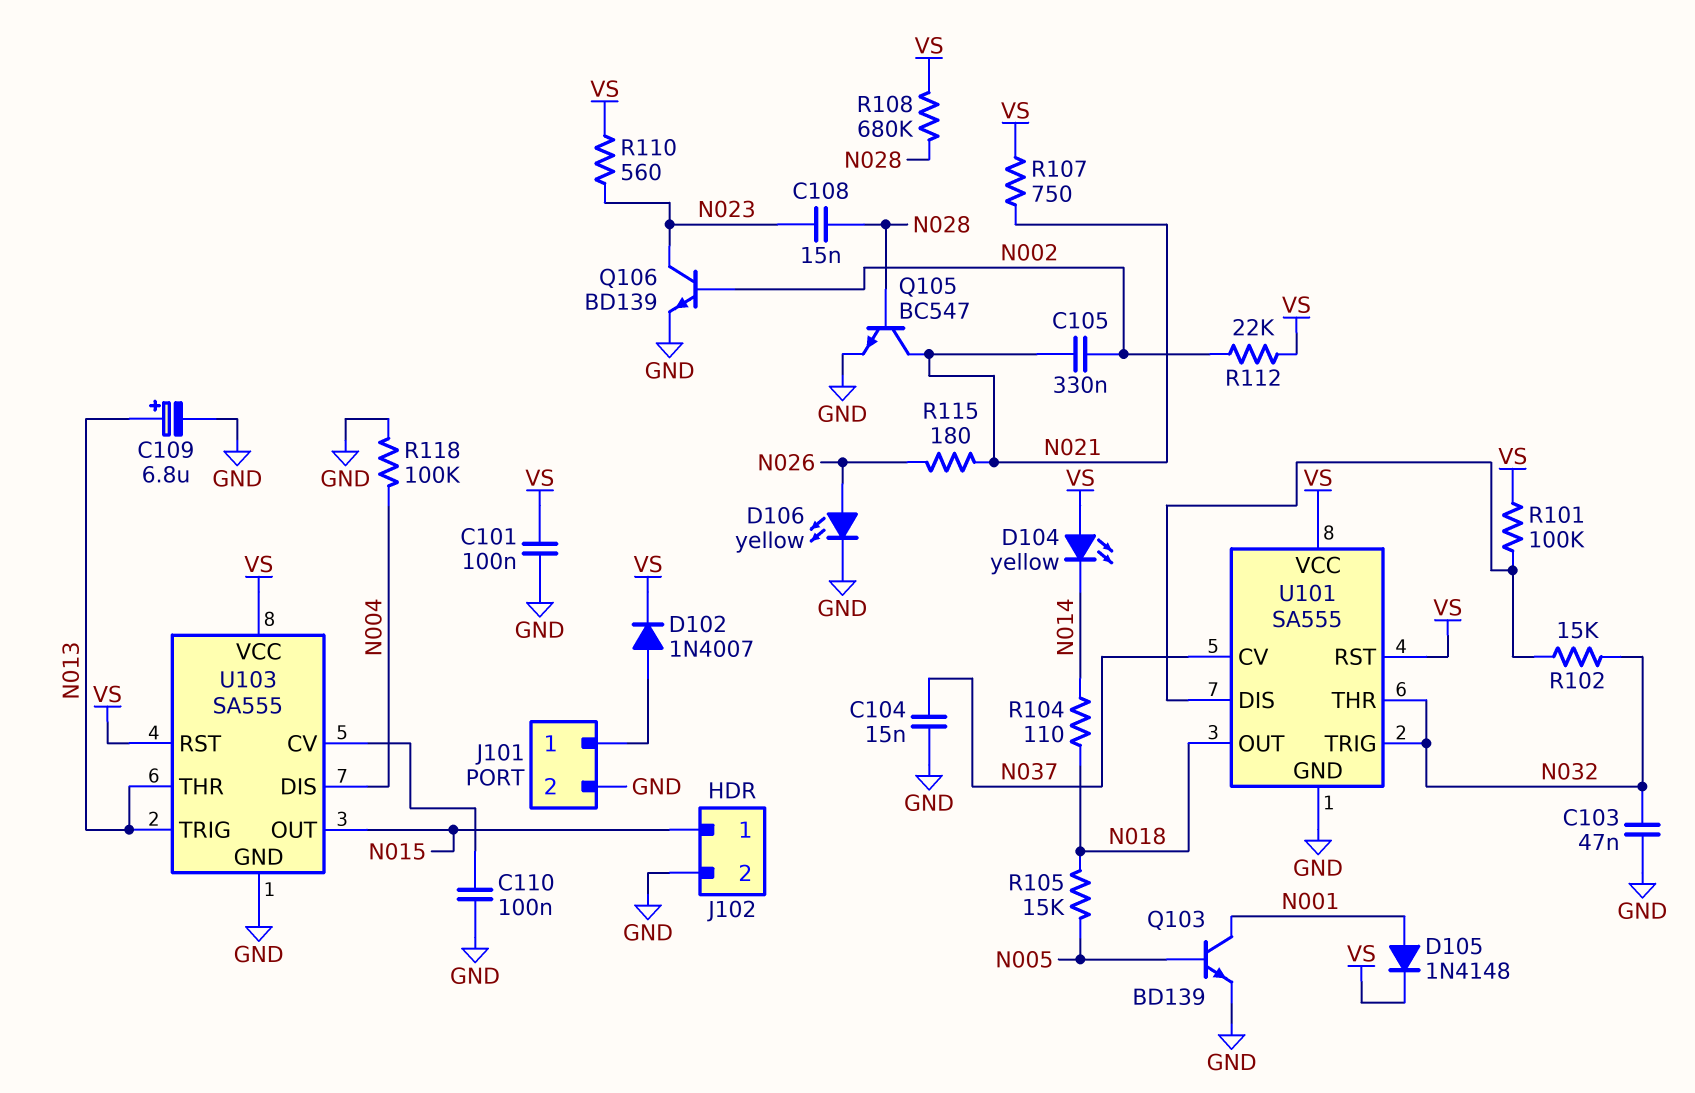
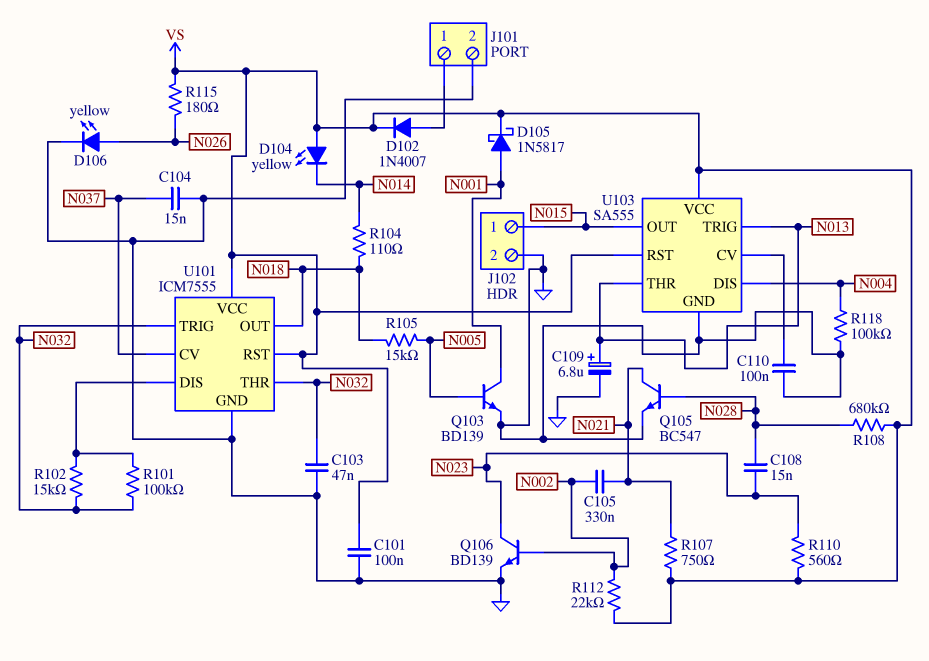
D105: diode 1N4148 (A N001, K VS) -> schottky 1N5817 (A N001, K VS)
R101: 100k (U101/DIS, VS) -> 100k (N032, U101/DIS)
R115: 180 (N021, N026) -> 180 (N026, VS)
U101: SA555 -> ICM7555

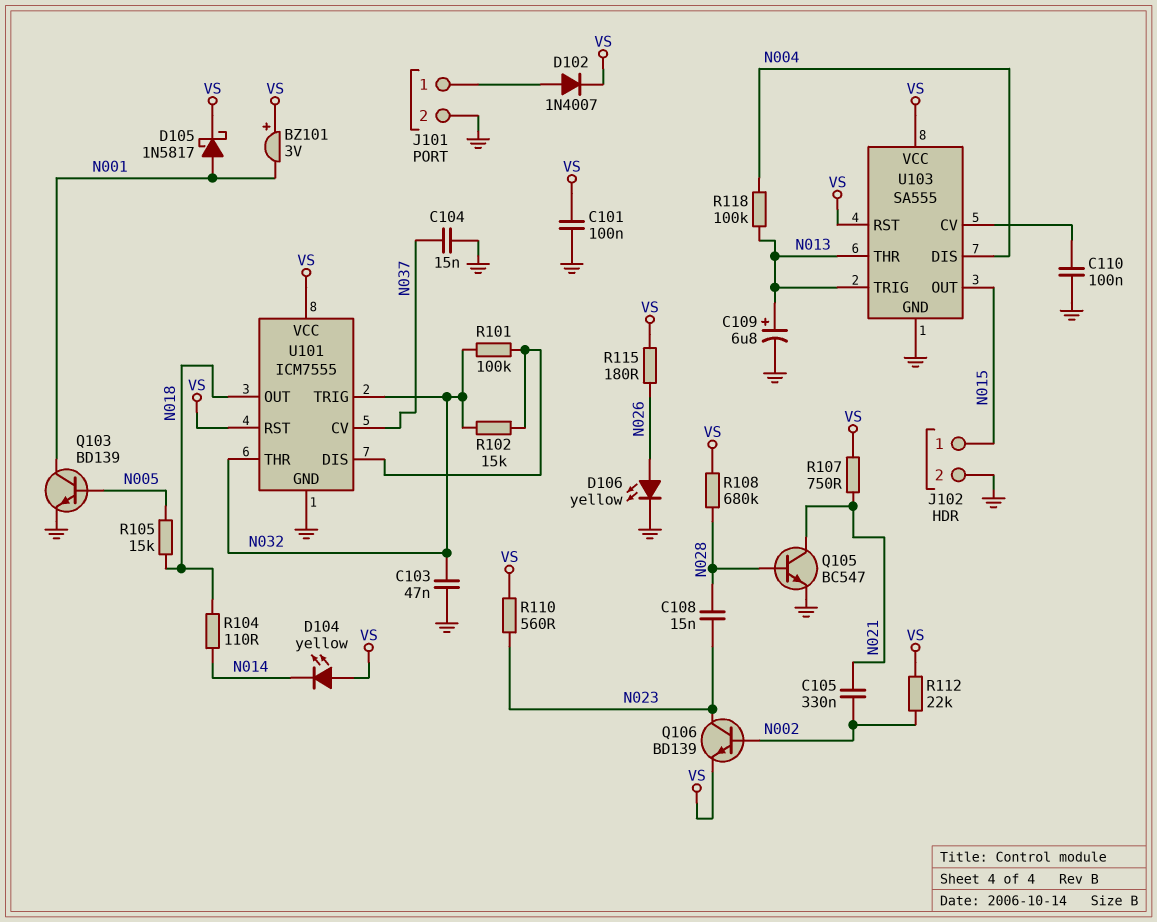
BZ101: none -> buzzer 3V (plus VS, minus N001)
Q106: NPN BD139 (B N002, C N023, E GND) -> NPN BD139 (B N002, C N023, E VS)
R118: 100k (GND, N004) -> 100k (N004, N013)

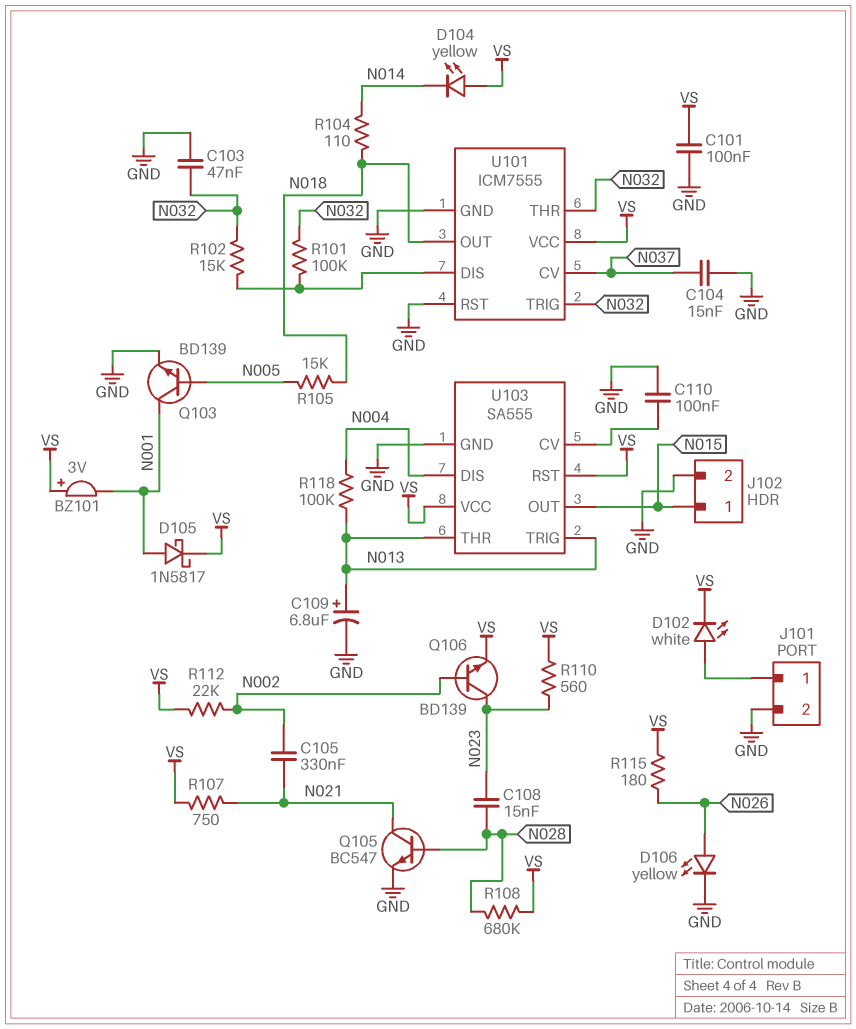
D102: diode 1N4007 (A J101/1, K VS) -> LED white (A J101/1, K VS)
U101 pin RST: VS -> GND

